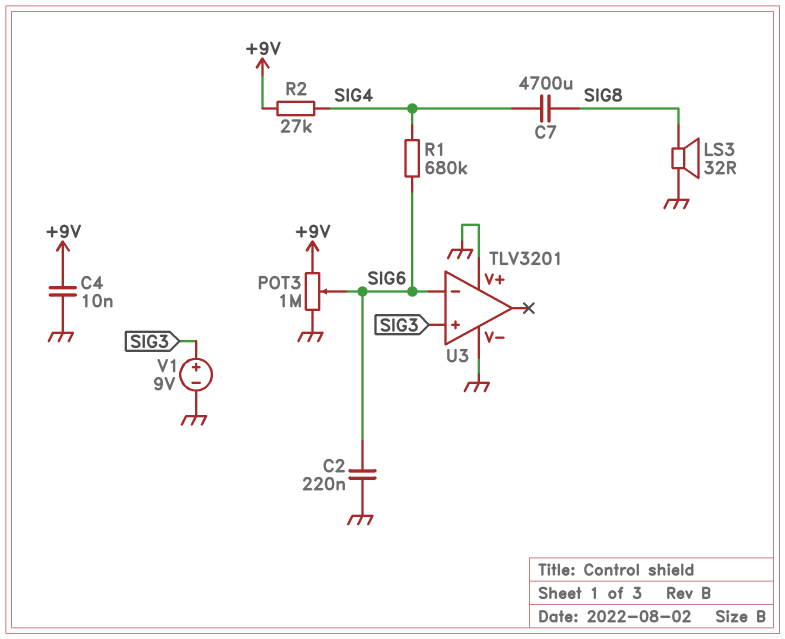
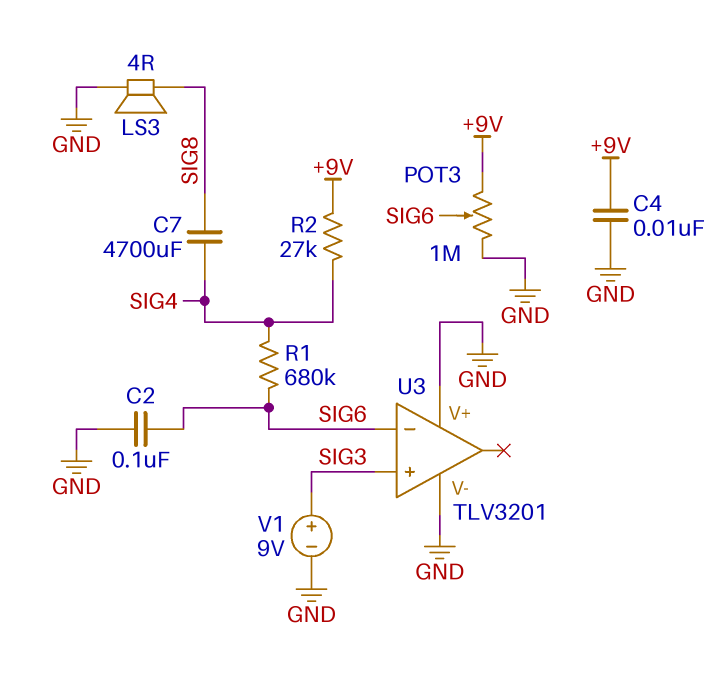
C2: 220nF (GND, SIG6) -> 100nF (GND, SIG6)
LS3: speaker 32R (GND, SIG8) -> speaker 4R (GND, SIG8)

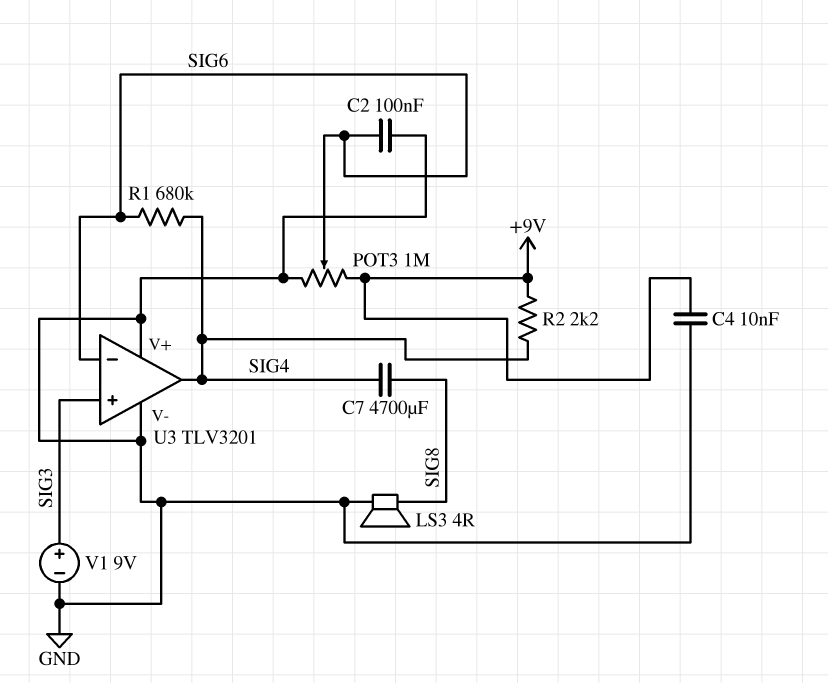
R2: 27k (+9V, SIG4) -> 2.2k (+9V, SIG4)
U3 pin out: none -> SIG4

